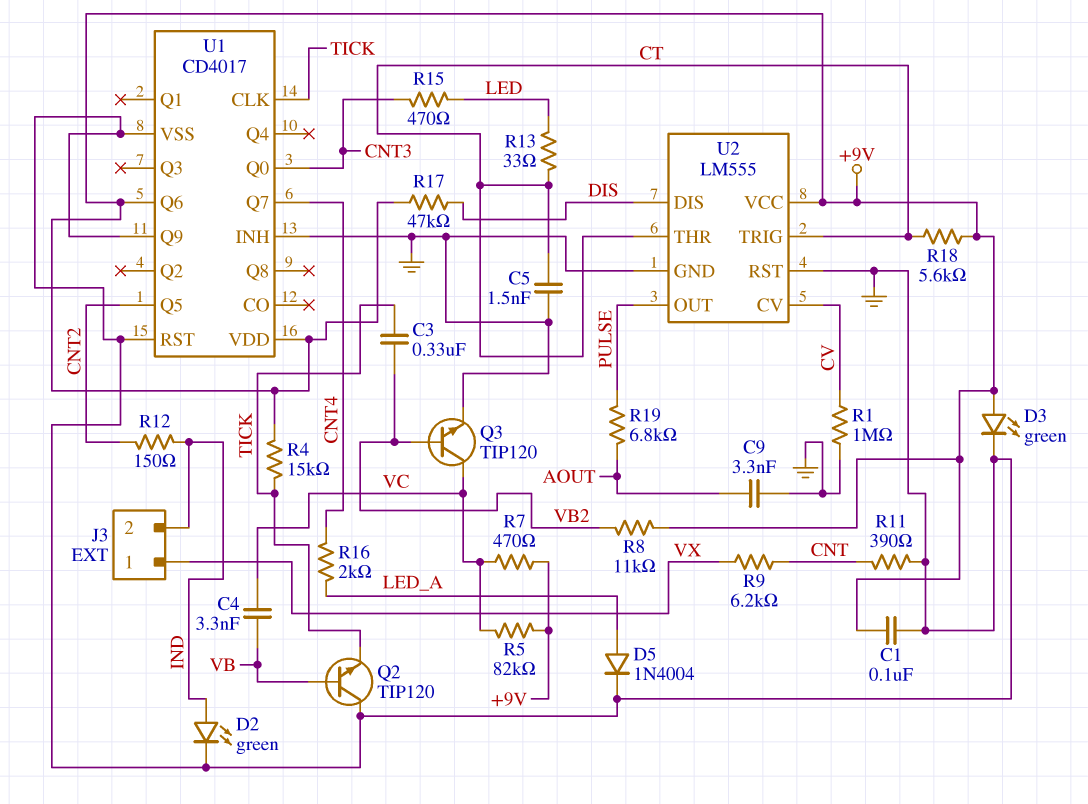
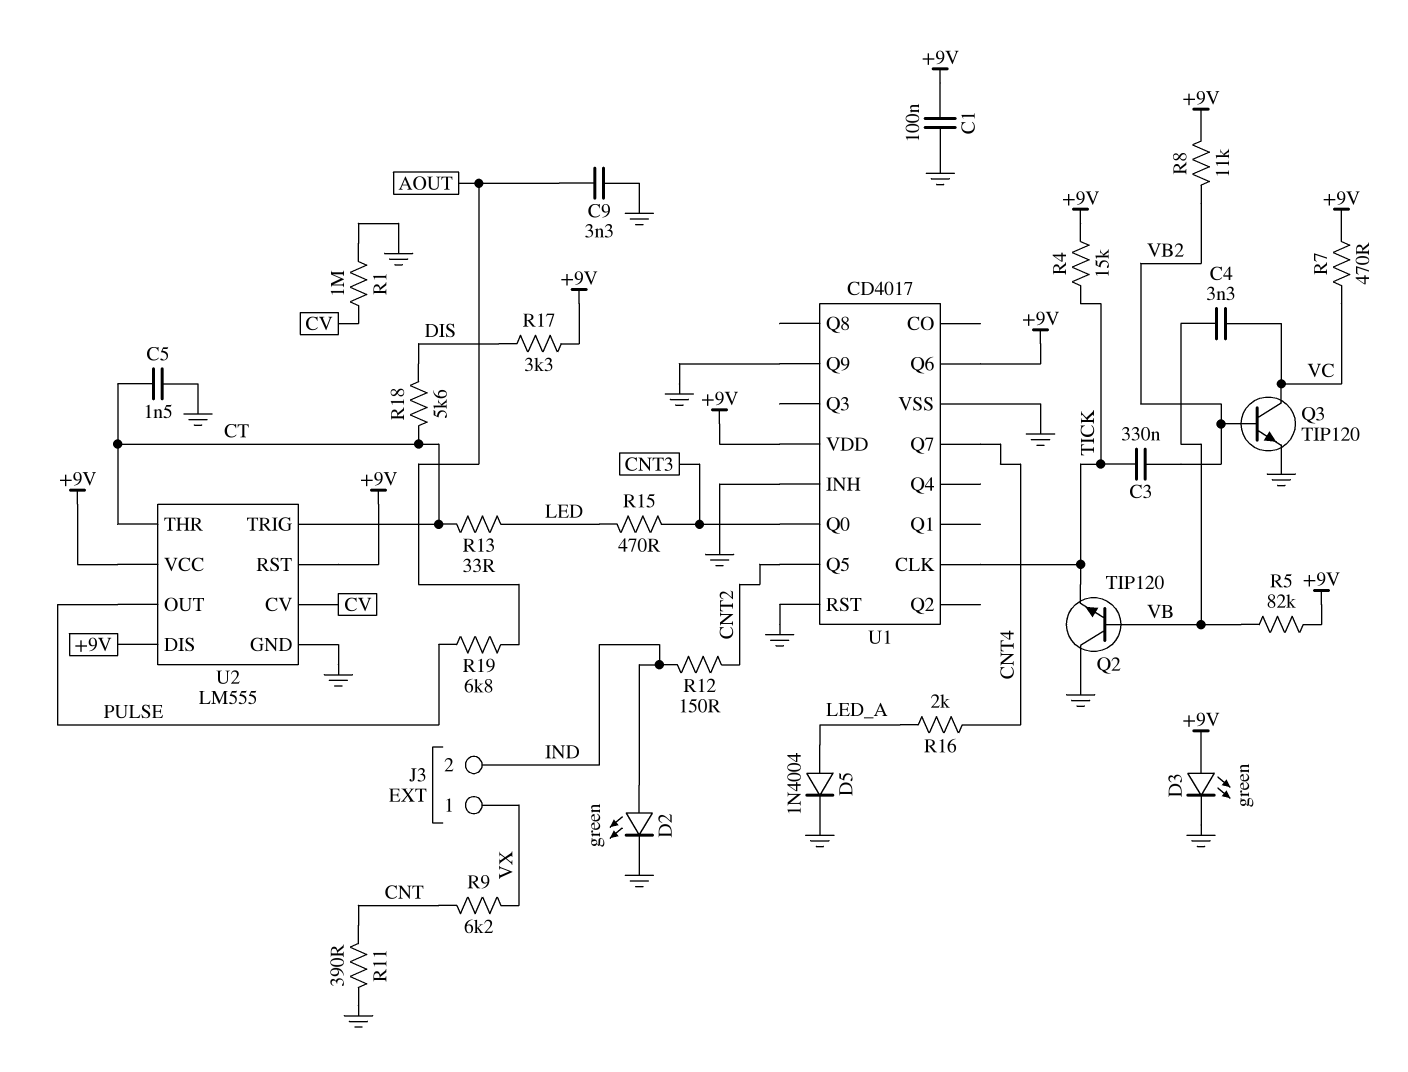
R5: 82k (+9V, VC) -> 82k (+9V, VB)
R17: 47k (+9V, DIS) -> 3.3k (+9V, DIS)
R18: 5.6k (+9V, CT) -> 5.6k (CT, DIS)
U2 pin DIS: DIS -> +9V
U2 pin RST: GND -> +9V

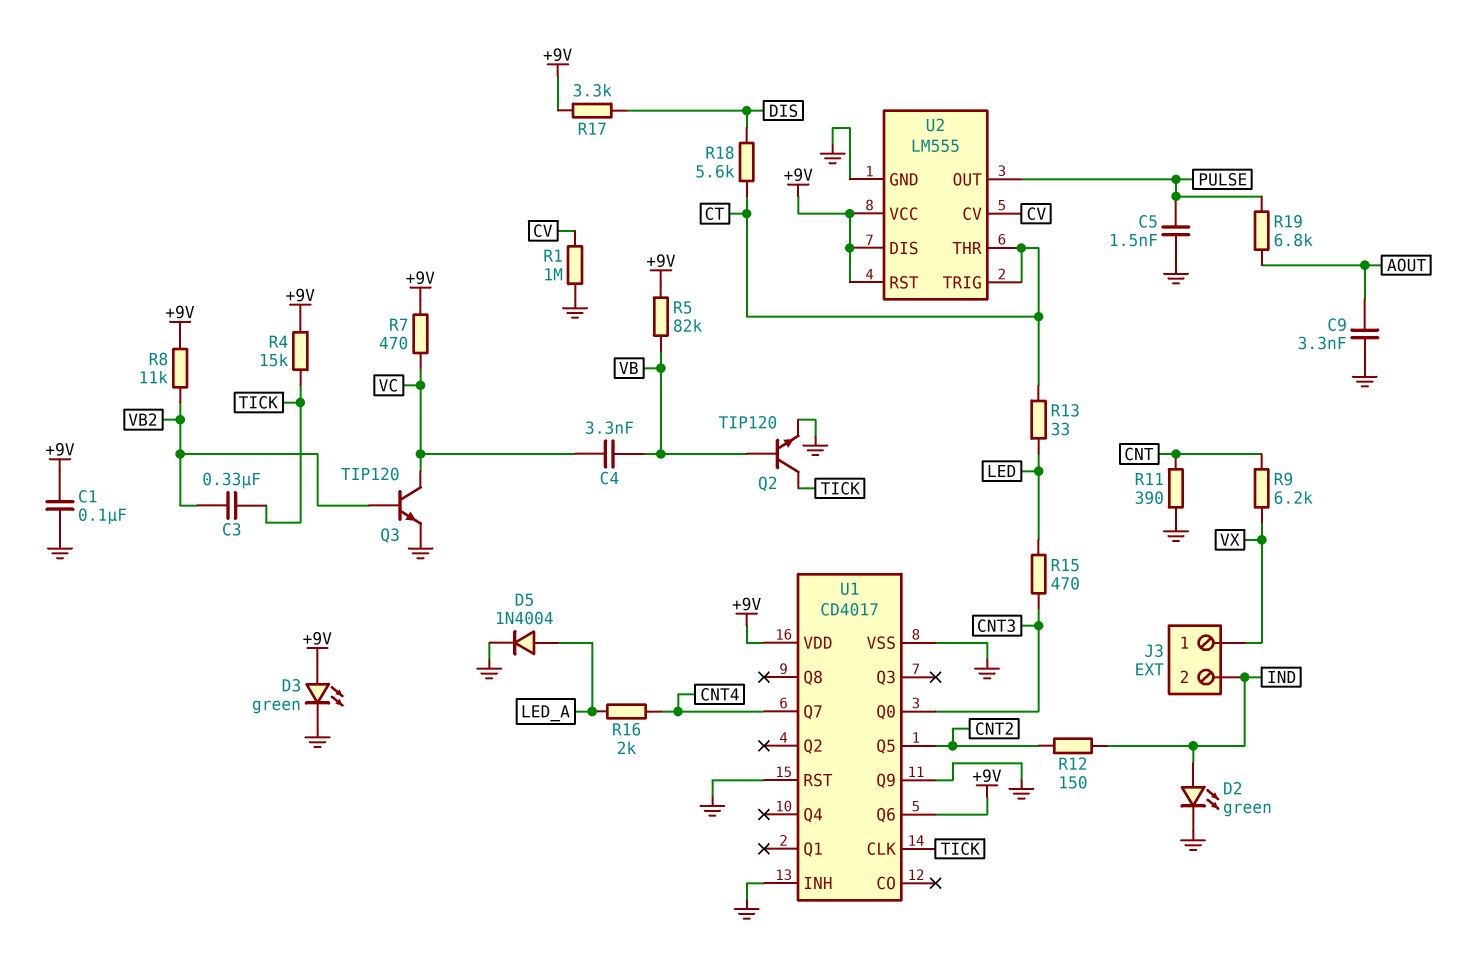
C5: 1.5nF (CT, GND) -> 1.5nF (GND, PULSE)
Q2: NPN TIP120 (B VB, C GND, E TICK) -> NPN TIP120 (B VB, C TICK, E GND)

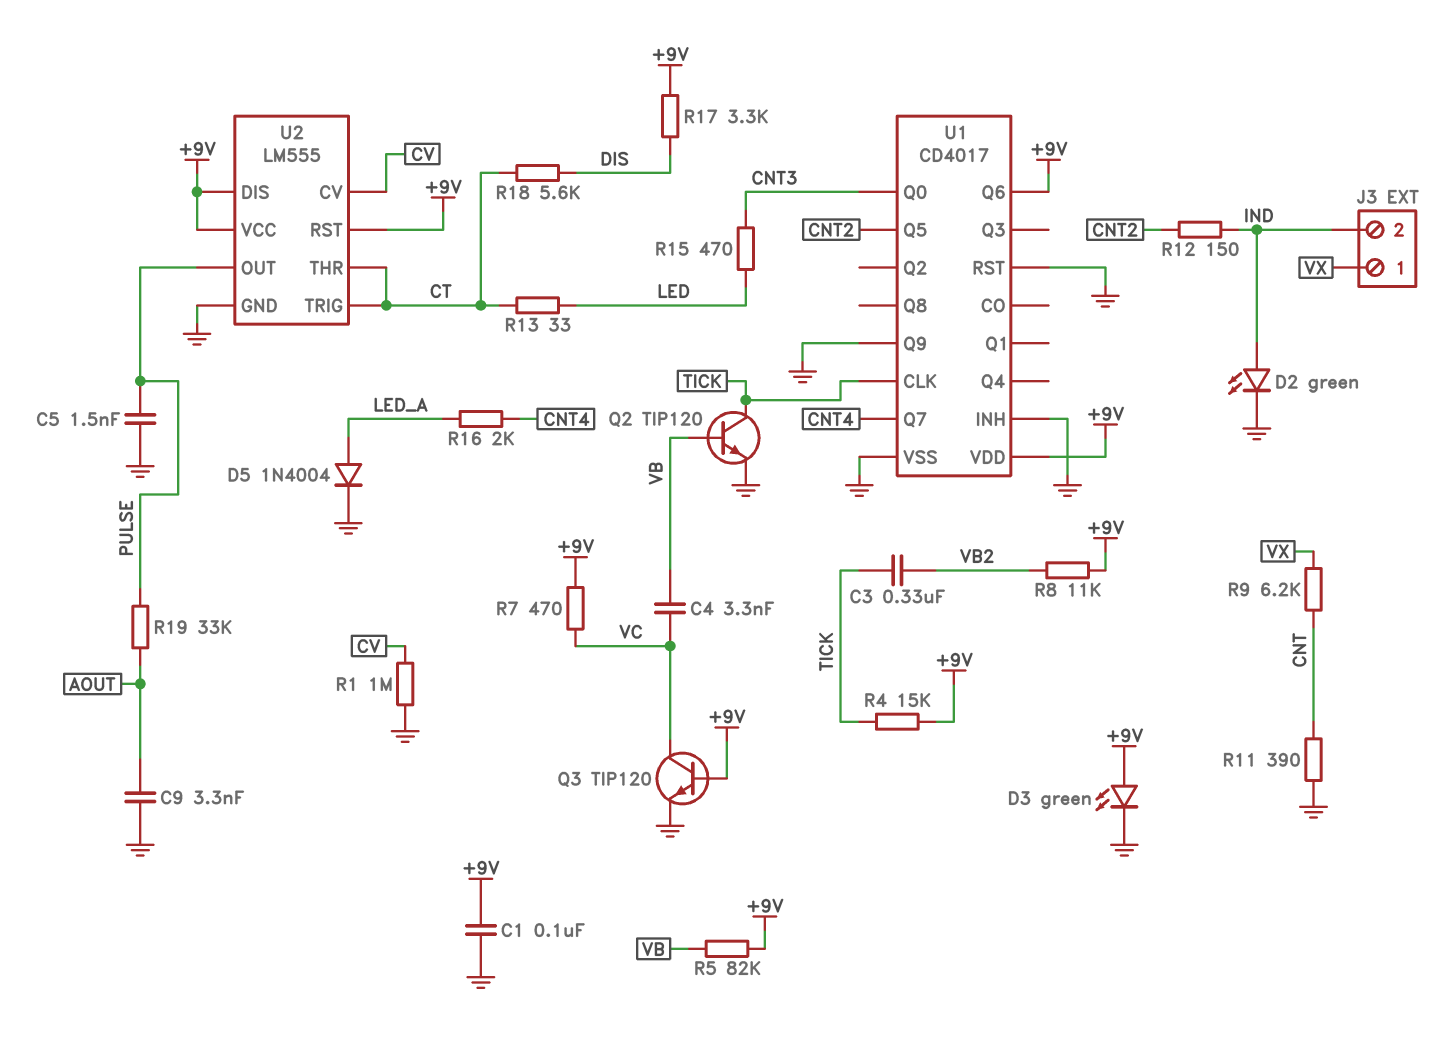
Q3: NPN TIP120 (B VB2, C VC, E GND) -> NPN TIP120 (B +9V, C VC, E GND)
R19: 6.8k (AOUT, PULSE) -> 33k (AOUT, PULSE)

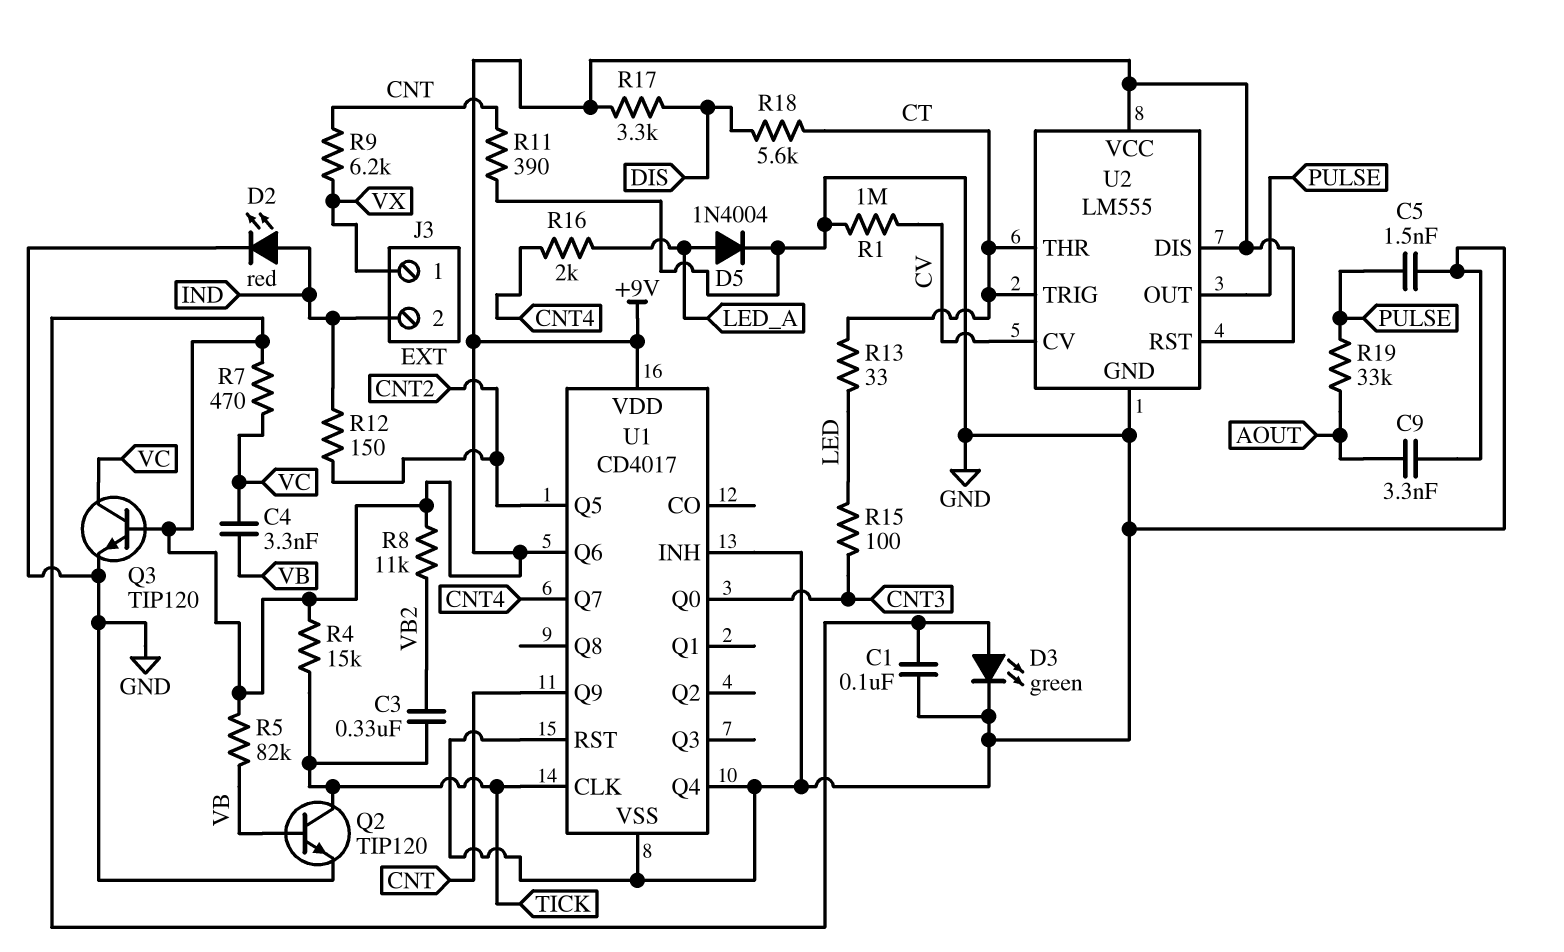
D2: LED green (A IND, K GND) -> LED red (A IND, K GND)
R15: 470 (CNT3, LED) -> 100 (CNT3, LED)
U1 pin Q4: none -> GND
U1 pin Q9: GND -> CNT

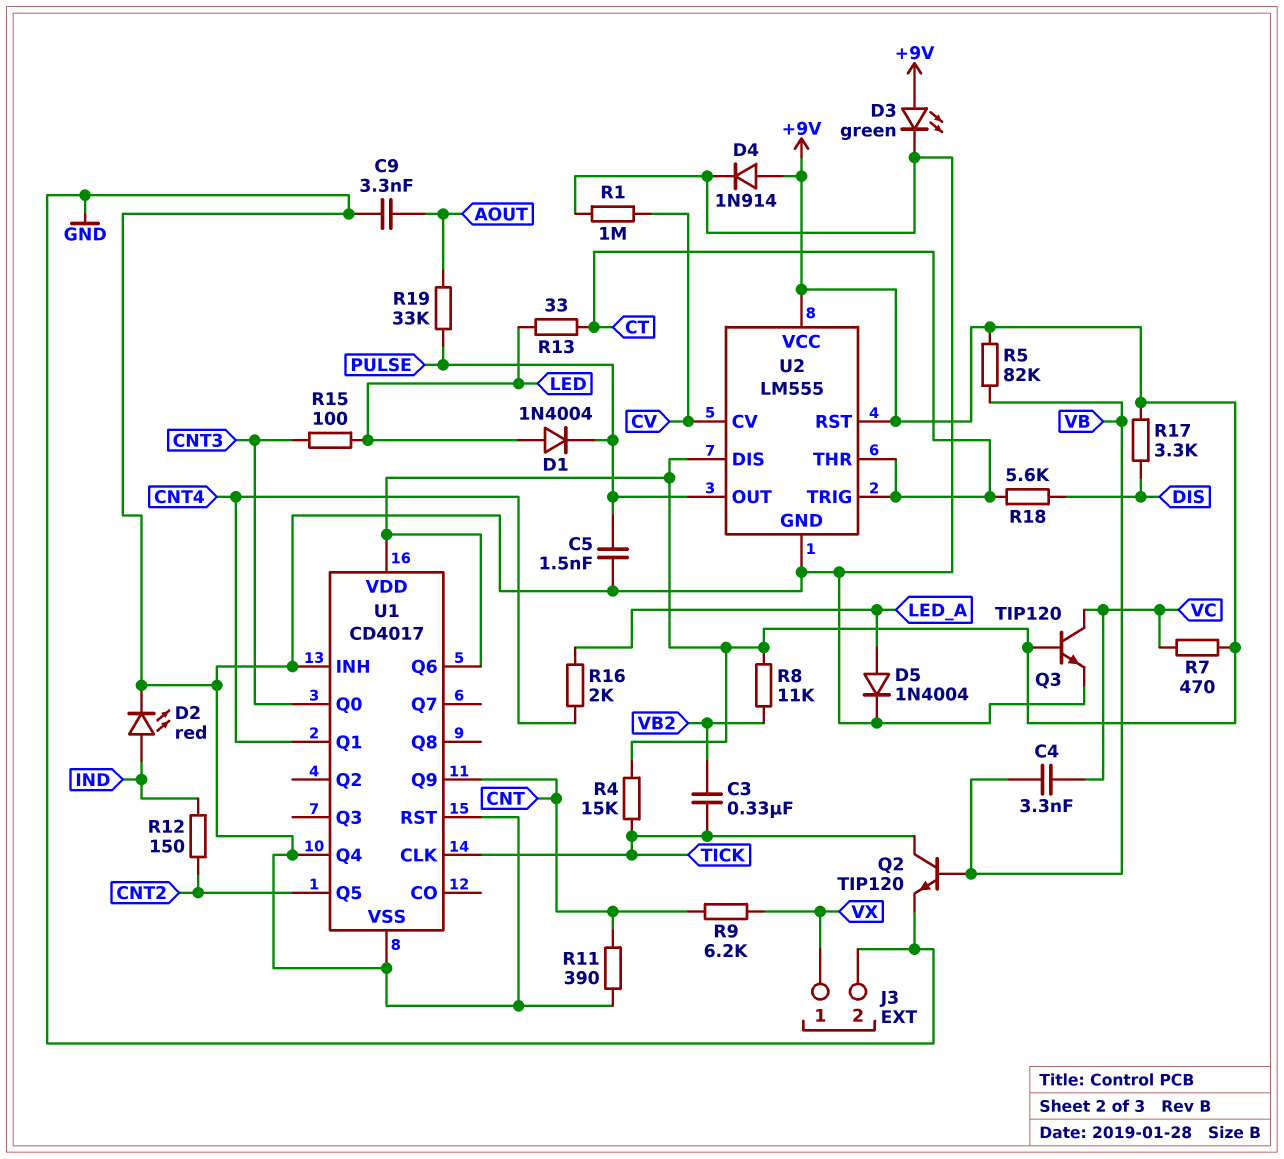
C1: 100nF (+9V, GND) -> none
D1: none -> diode 1N4004 (A LED, K PULSE)
D4: none -> diode 1N914 (A +9V, K GND)
J3 pin 2: IND -> GND
U1 pin Q1: none -> CNT4
U1 pin Q7: CNT4 -> none

